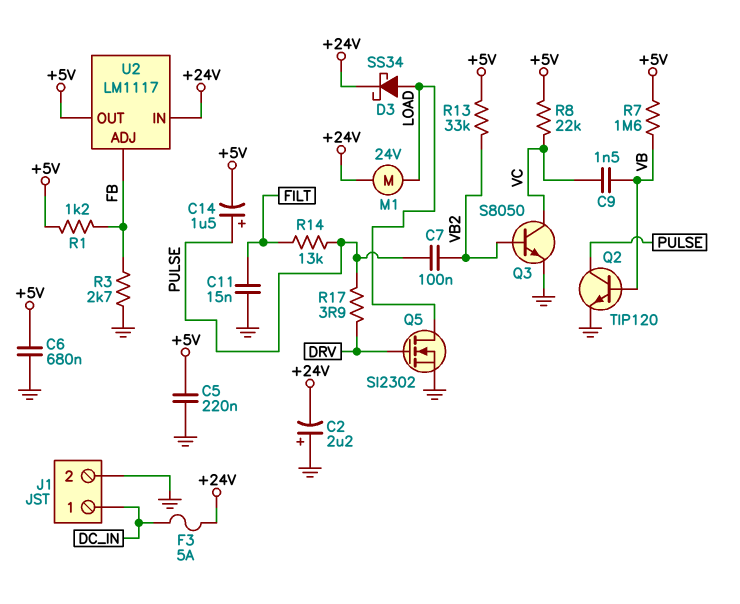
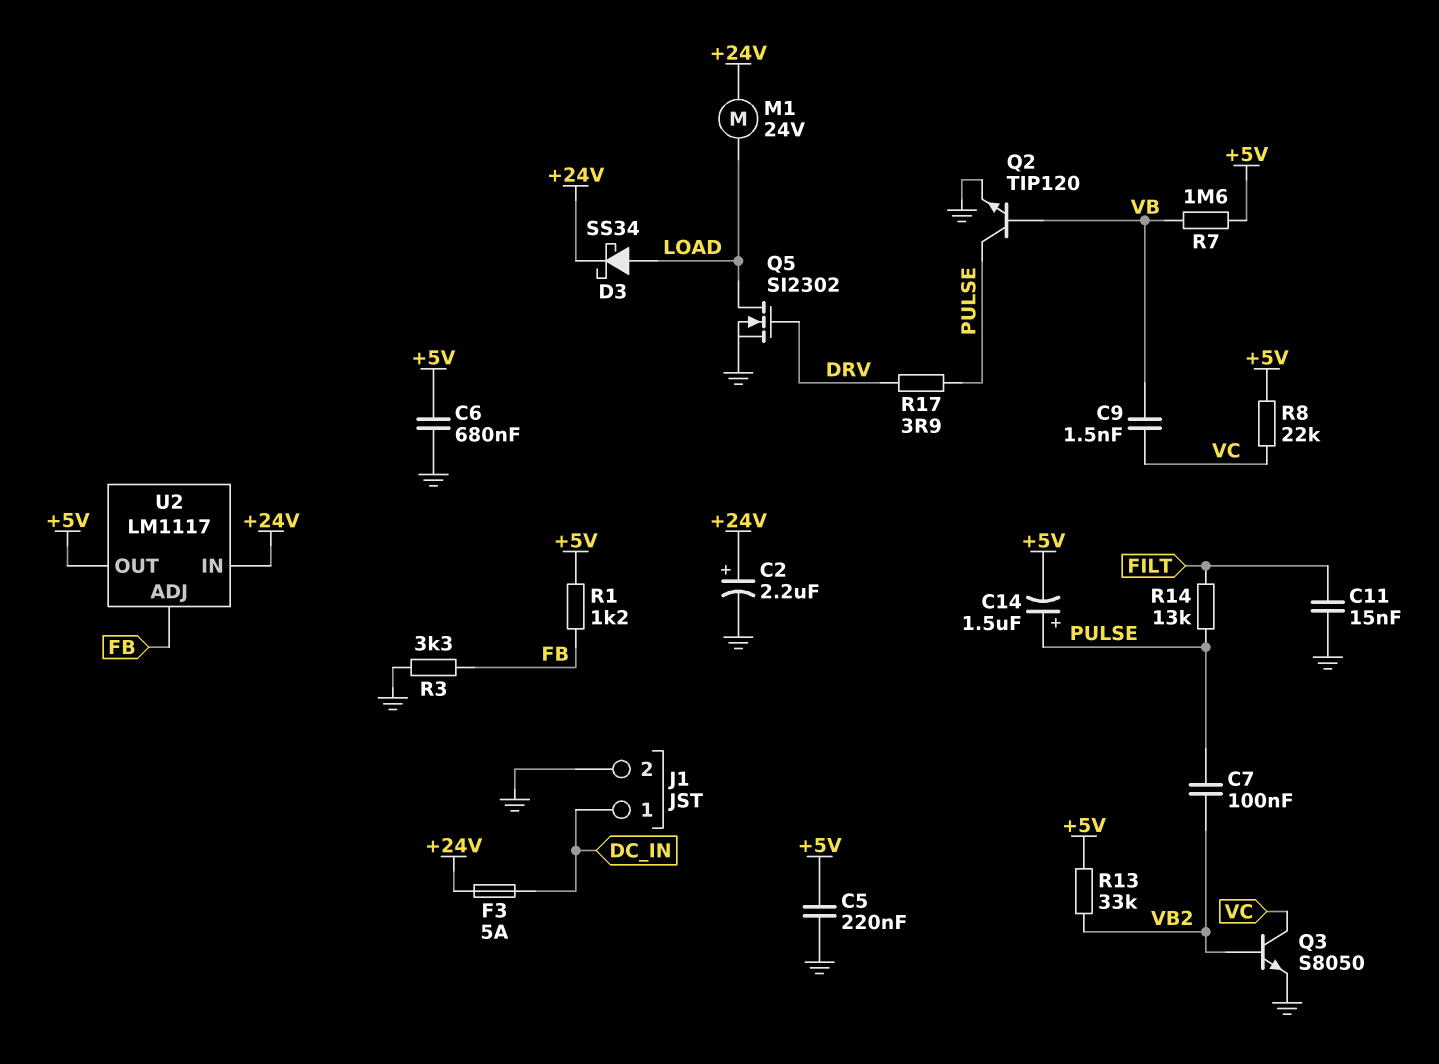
C2: 2.2uF (plus GND, minus +24V) -> 2.2uF (plus +24V, minus GND)
R3: 2.7k (FB, GND) -> 3.3k (FB, GND)

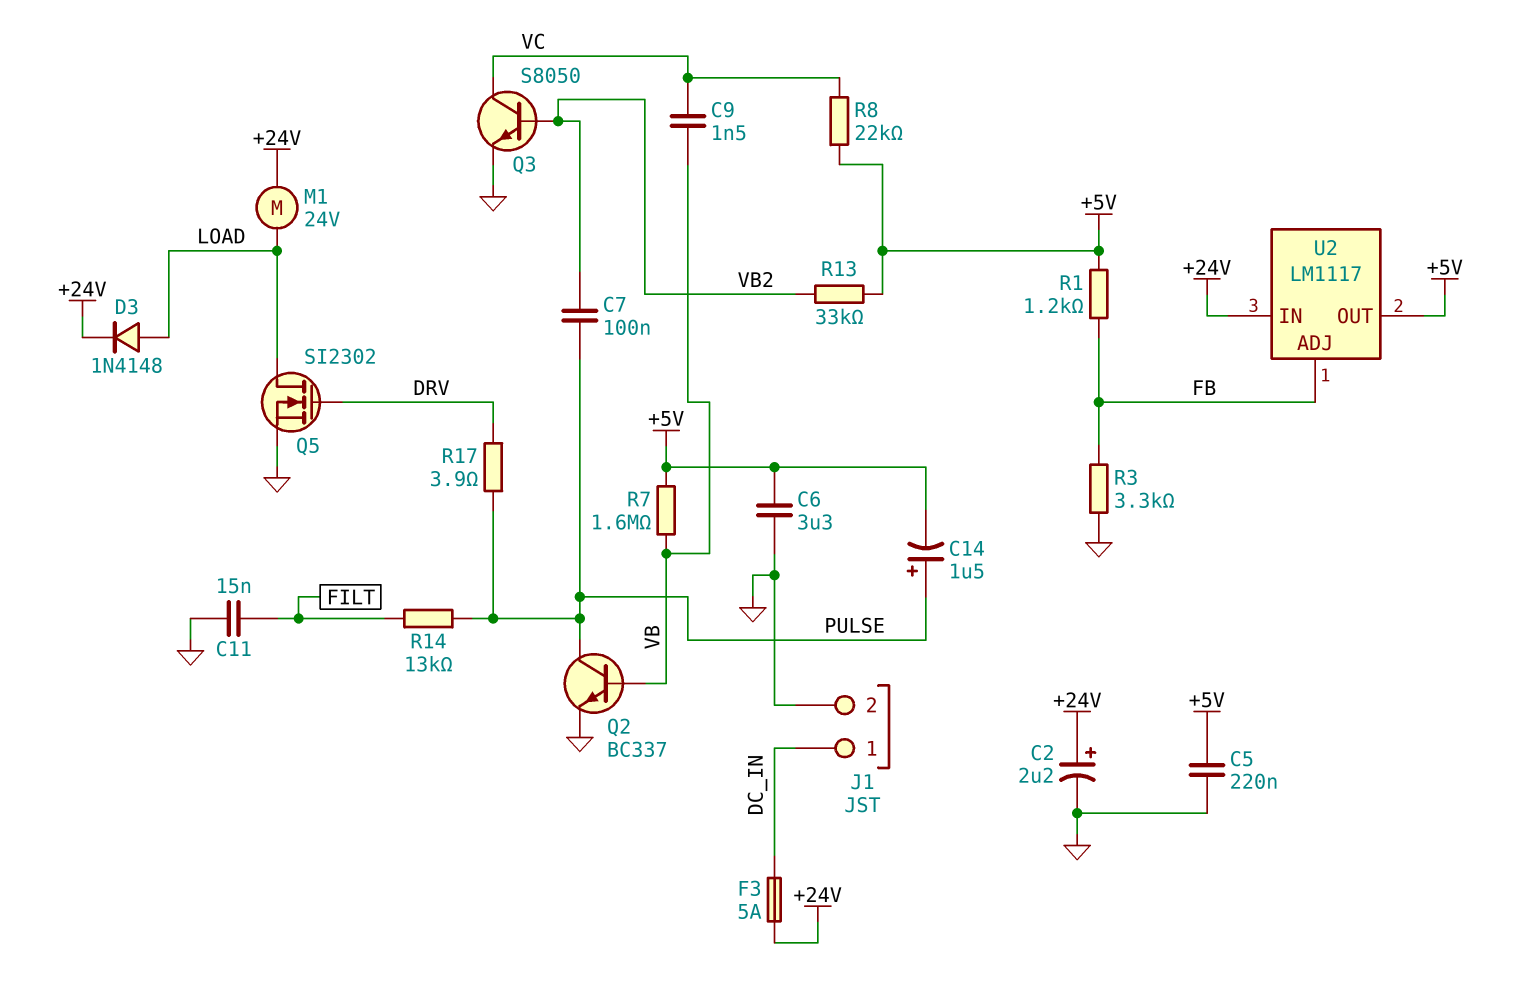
C6: 680nF (+5V, GND) -> 3.3uF (+5V, GND)
D3: schottky SS34 (A LOAD, K +24V) -> diode 1N4148 (A LOAD, K +24V)
Q2: NPN TIP120 (B VB, C PULSE, E GND) -> NPN BC337 (B VB, C PULSE, E GND)

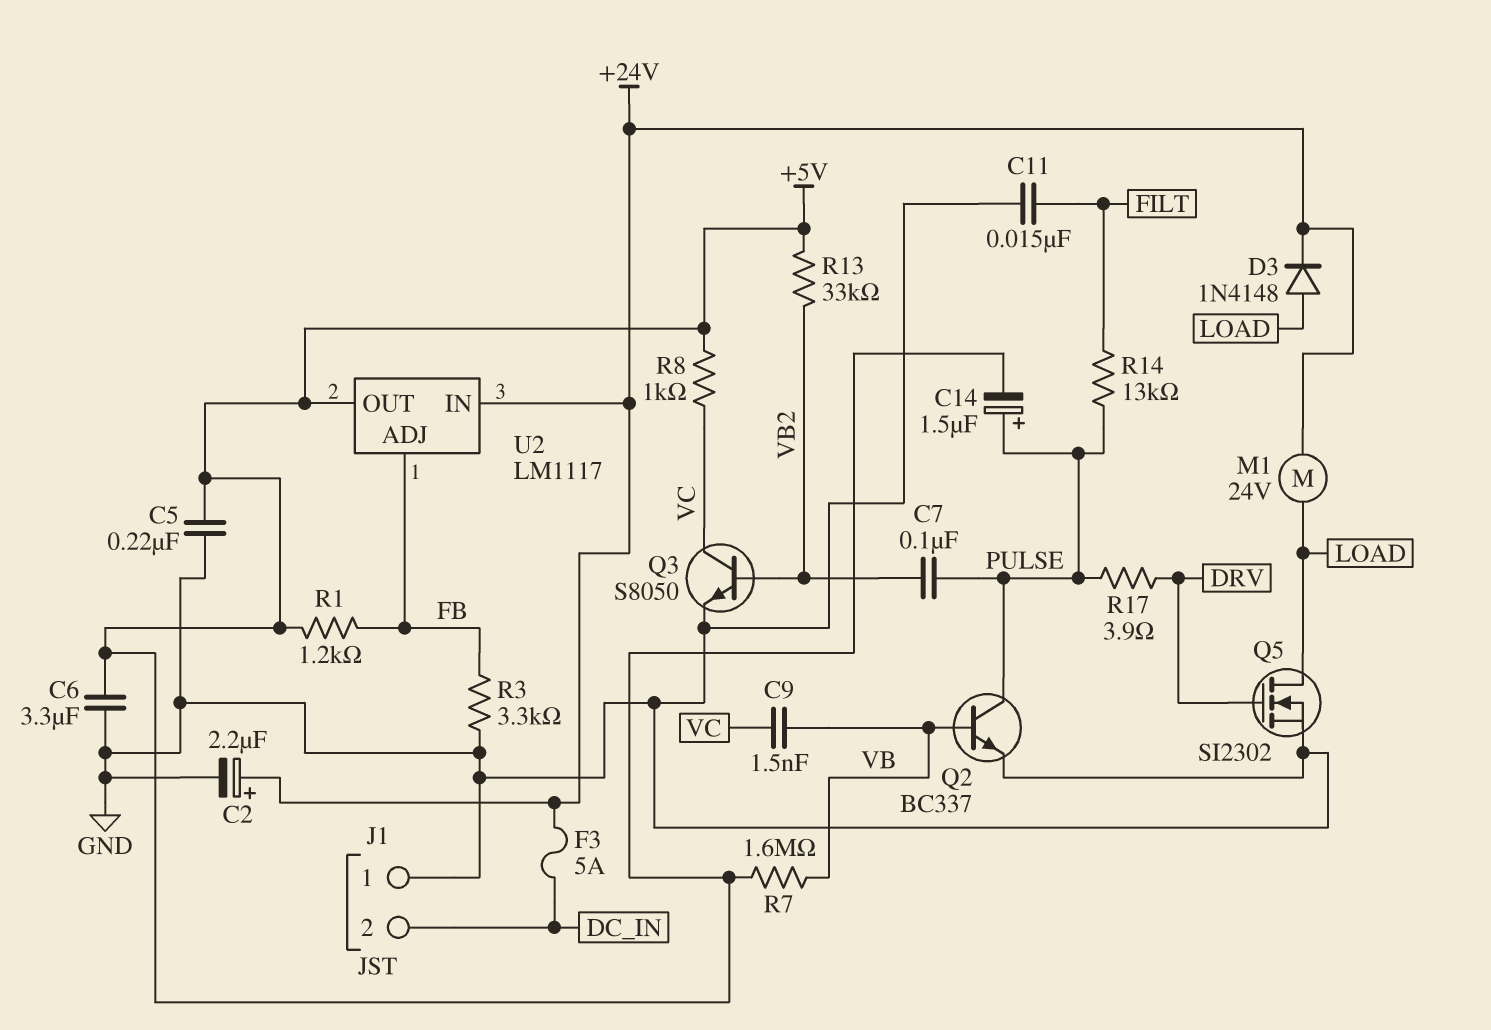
J1 pin 1: DC_IN -> GND
J1 pin 2: GND -> DC_IN
R8: 22k (+5V, VC) -> 1k (+5V, VC)

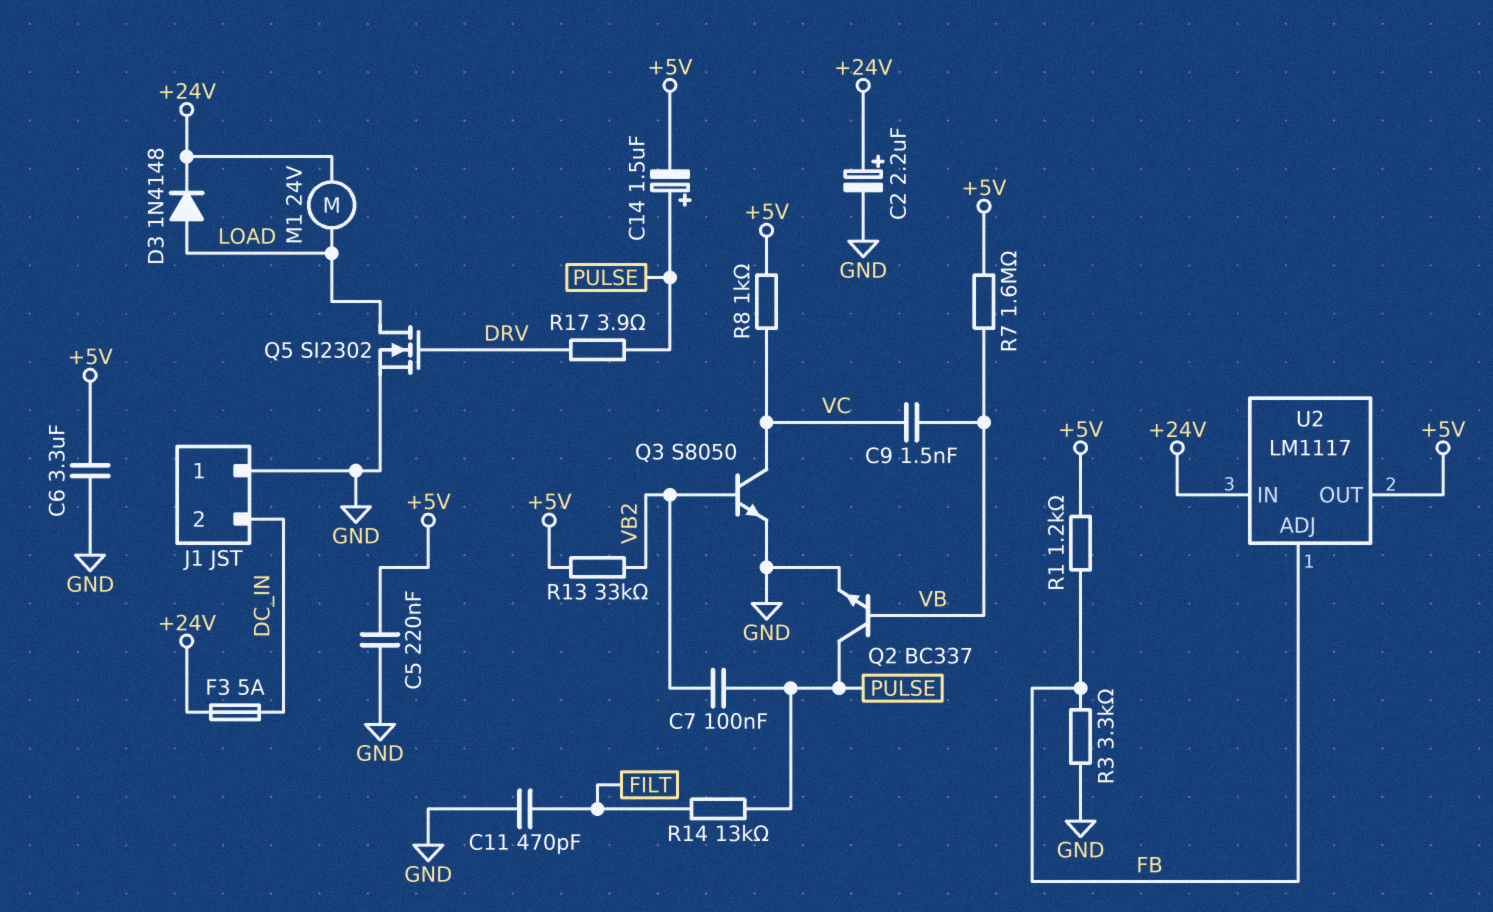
C11: 15nF (FILT, GND) -> 470pF (FILT, GND)

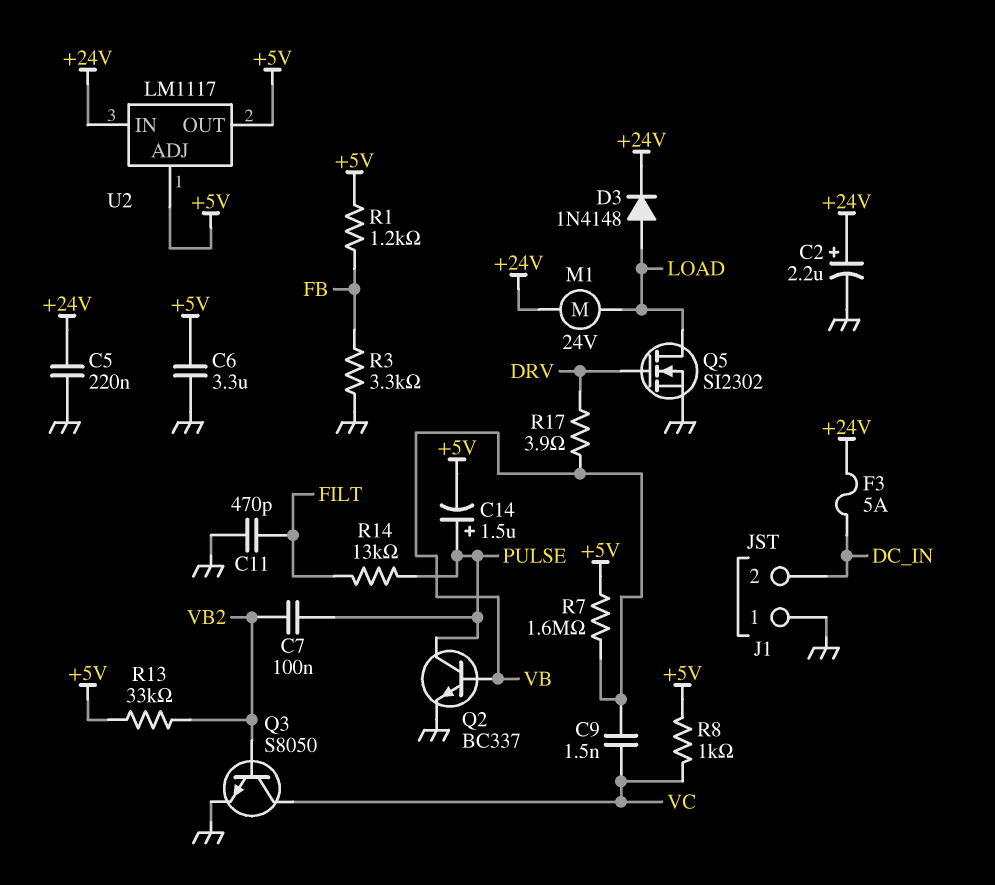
C5: 220nF (+5V, GND) -> 220nF (+24V, GND)
R17: 3.9 (DRV, PULSE) -> 3.9 (DRV, VB)
U2 pin ADJ: FB -> +5V

